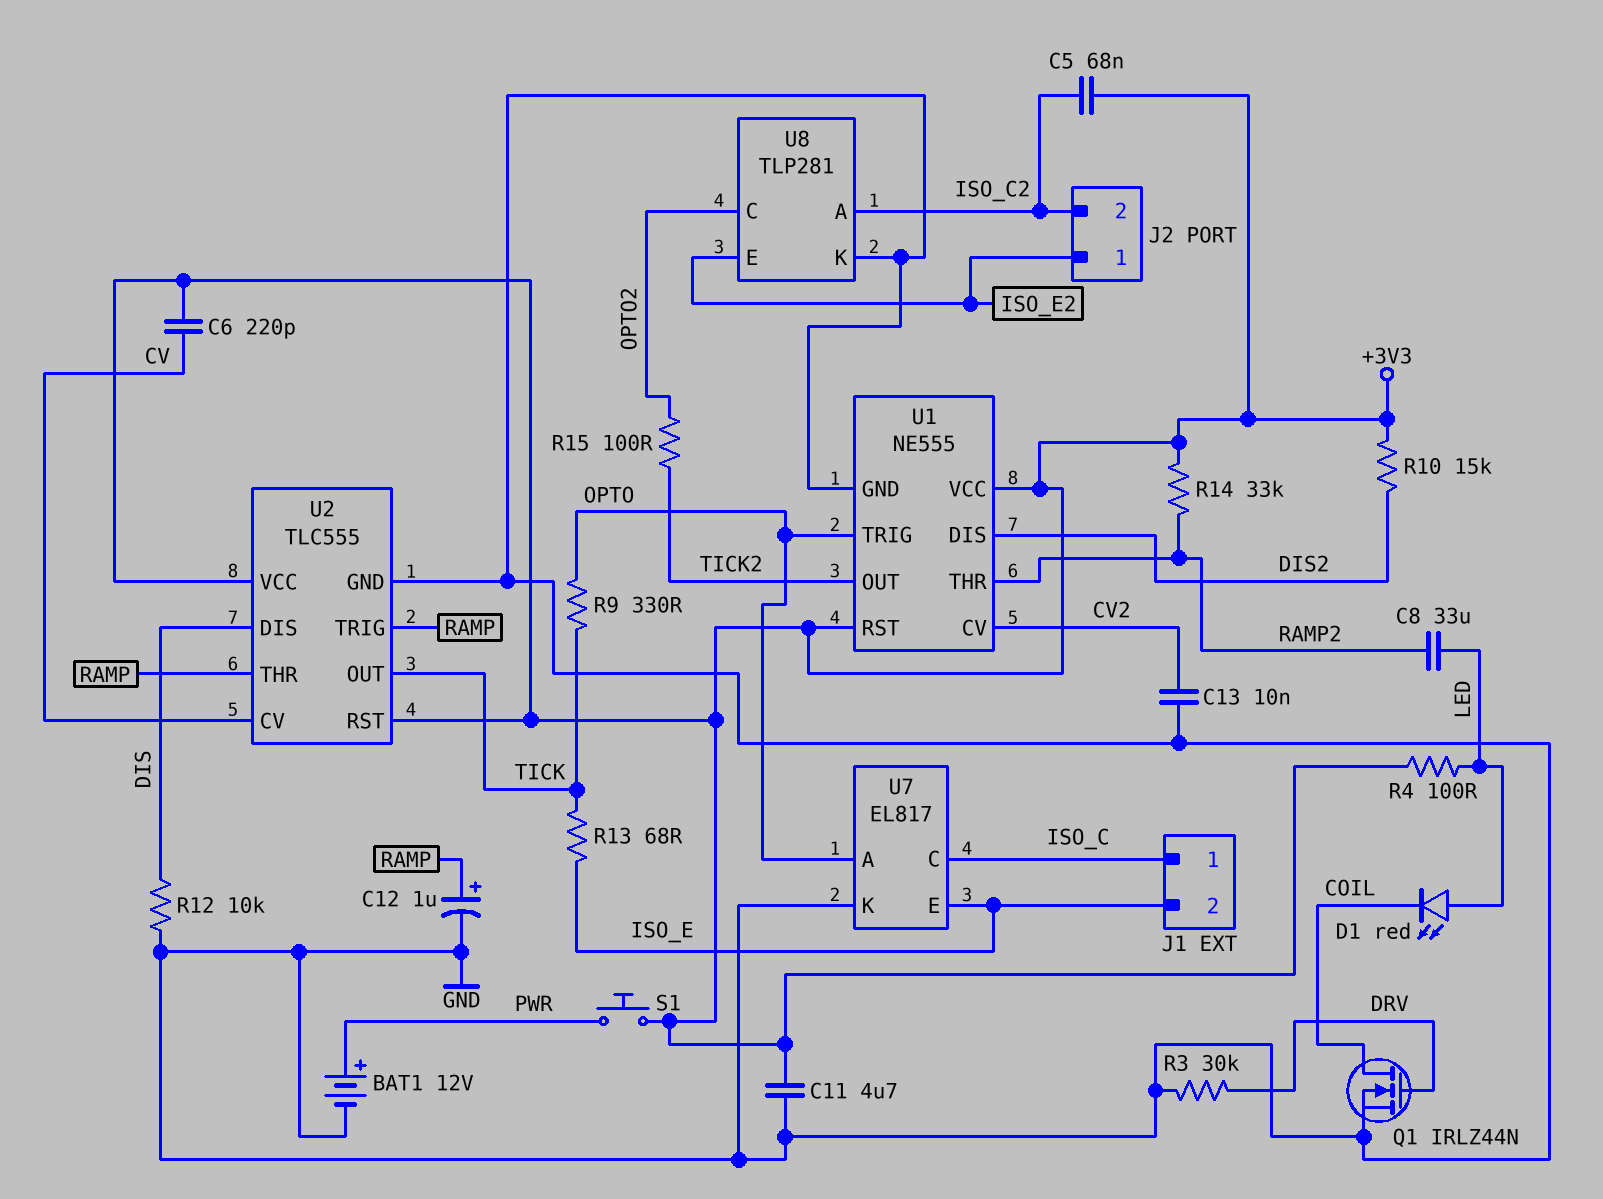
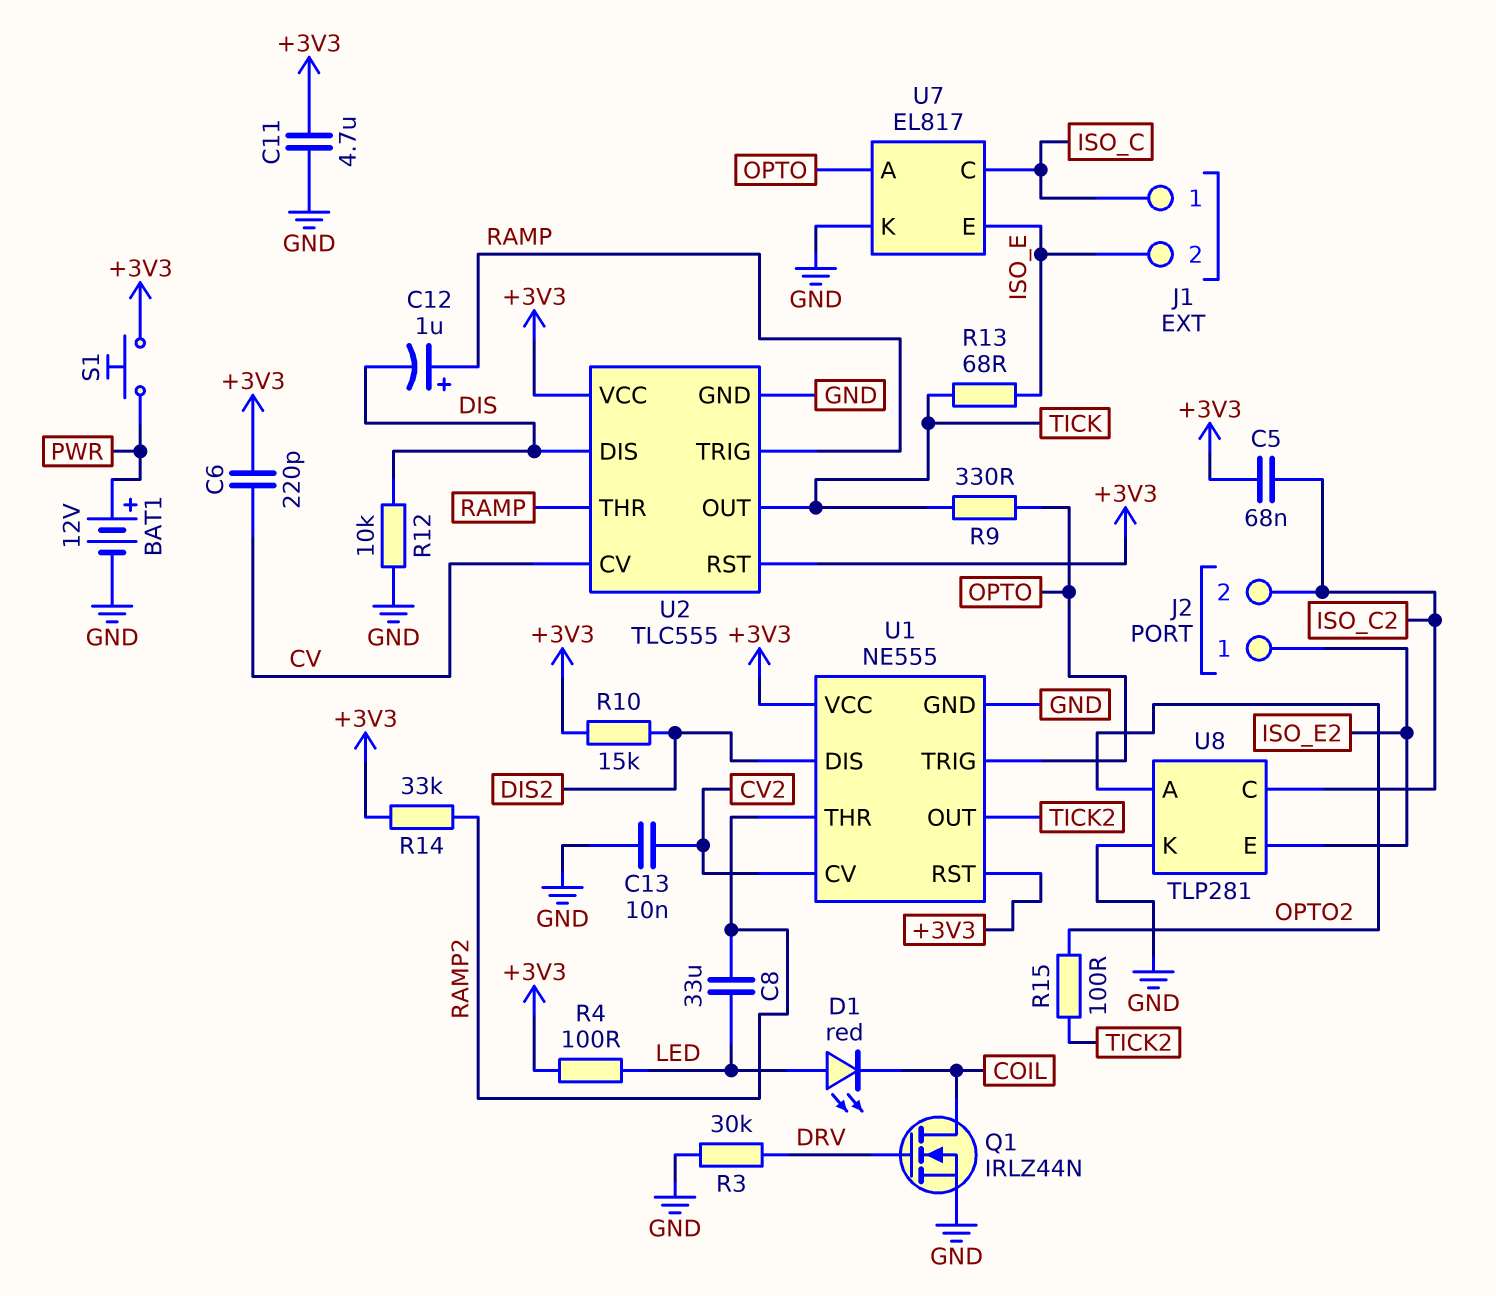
C12: 1uF (plus RAMP, minus GND) -> 1uF (plus RAMP, minus DIS)
U8 pin A: ISO_C2 -> OPTO2
U8 pin C: OPTO2 -> ISO_C2

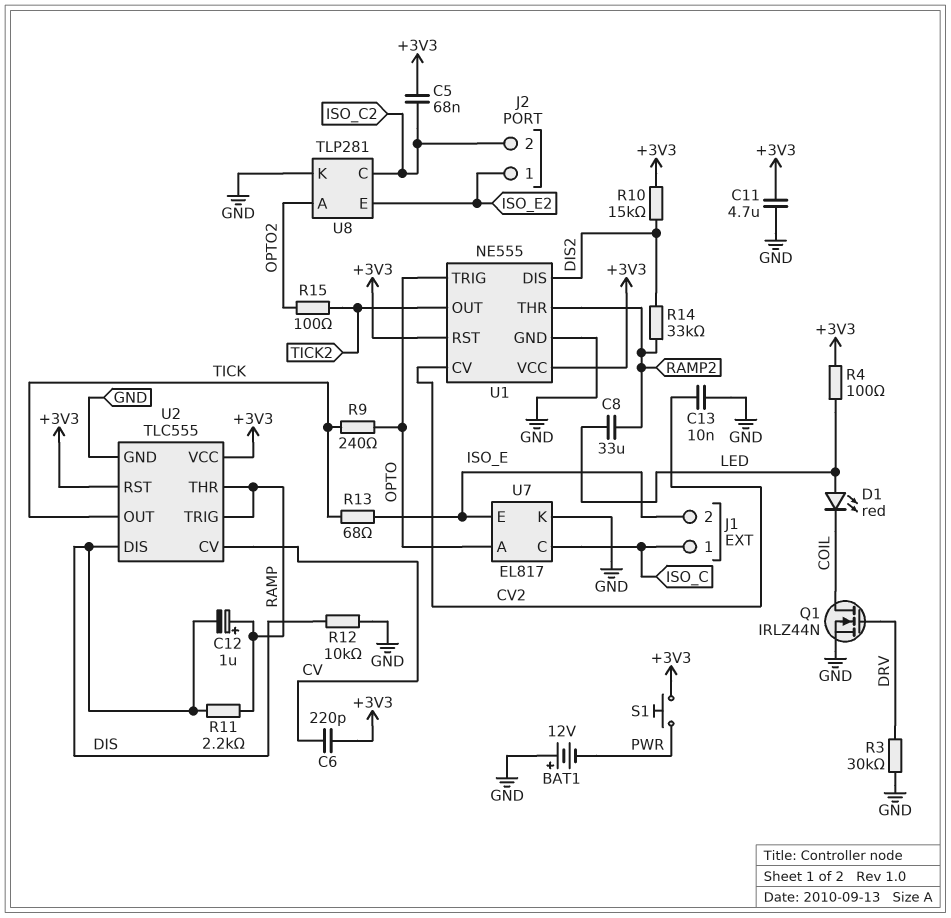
BAT1: 12V (plus PWR, minus GND) -> 12V (plus GND, minus PWR)
R9: 330 (OPTO, TICK) -> 240 (OPTO, TICK)
R11: none -> 2.2k (DIS, RAMP)
R14: 33k (+3V3, RAMP2) -> 33k (DIS2, RAMP2)

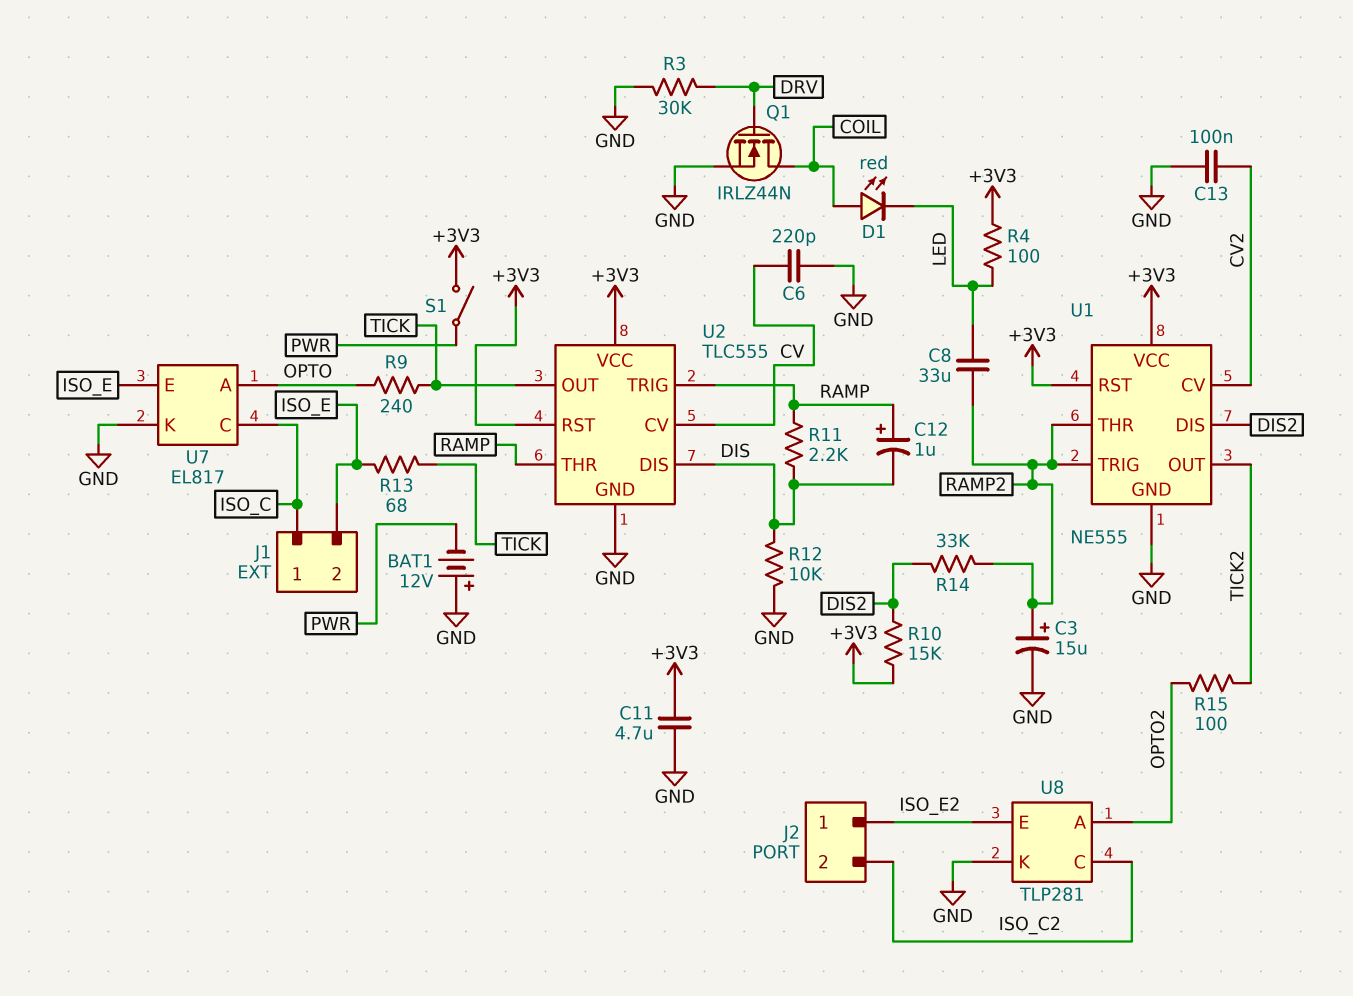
C3: none -> 15uF (plus RAMP2, minus GND)
C5: 68nF (+3V3, ISO_C2) -> none
C6: 220pF (+3V3, CV) -> 220pF (CV, GND)
C13: 10nF (CV2, GND) -> 100nF (CV2, GND)
D1: LED red (A LED, K COIL) -> LED red (A COIL, K LED)
S1: button (+3V3, PWR) -> switch (+3V3, PWR)
U1 pin TRIG: OPTO -> RAMP2

